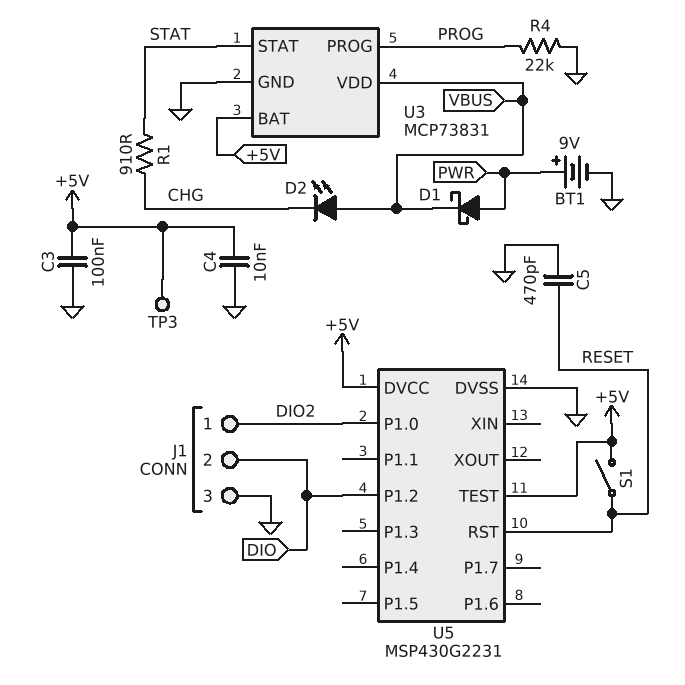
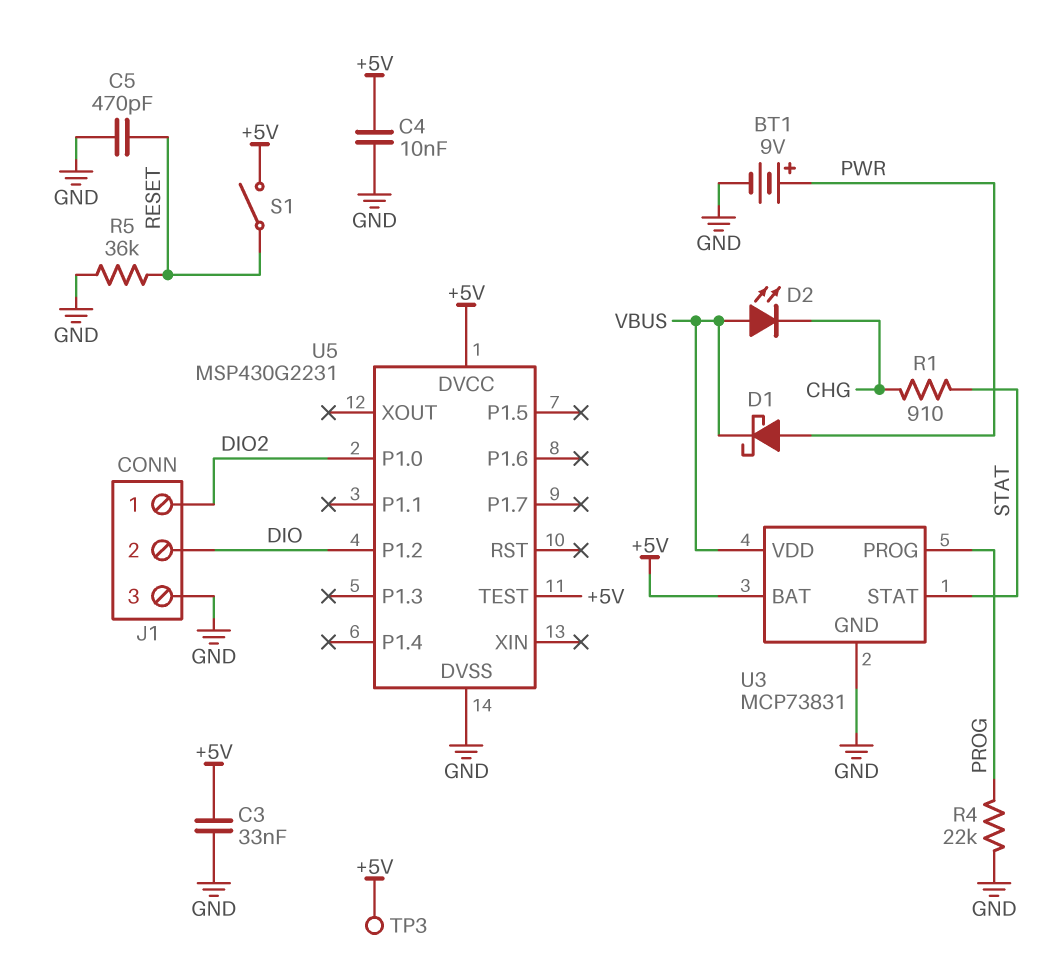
C3: 100nF (+5V, GND) -> 33nF (+5V, GND)
R5: none -> 36k (GND, RESET)
U5 pin RST: RESET -> none

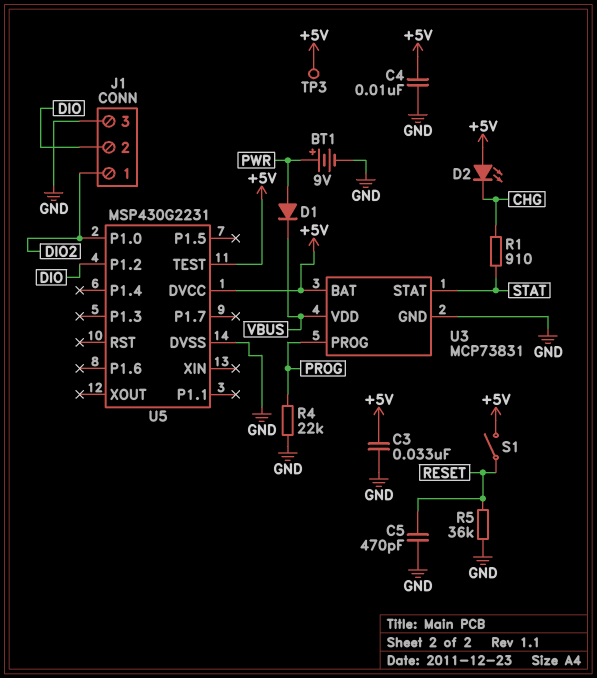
D1: schottky (A PWR, K VBUS) -> diode (A PWR, K VBUS)
D2: LED (A VBUS, K CHG) -> LED (A +5V, K CHG)

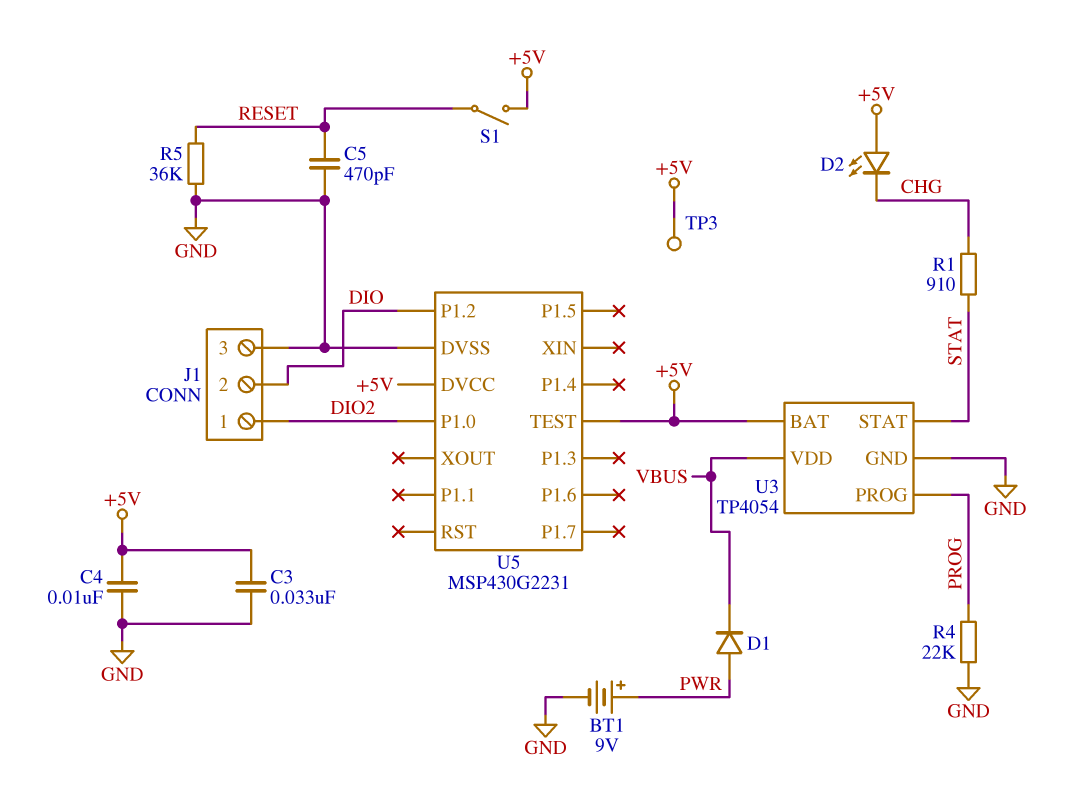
U3: MCP73831 -> TP4054

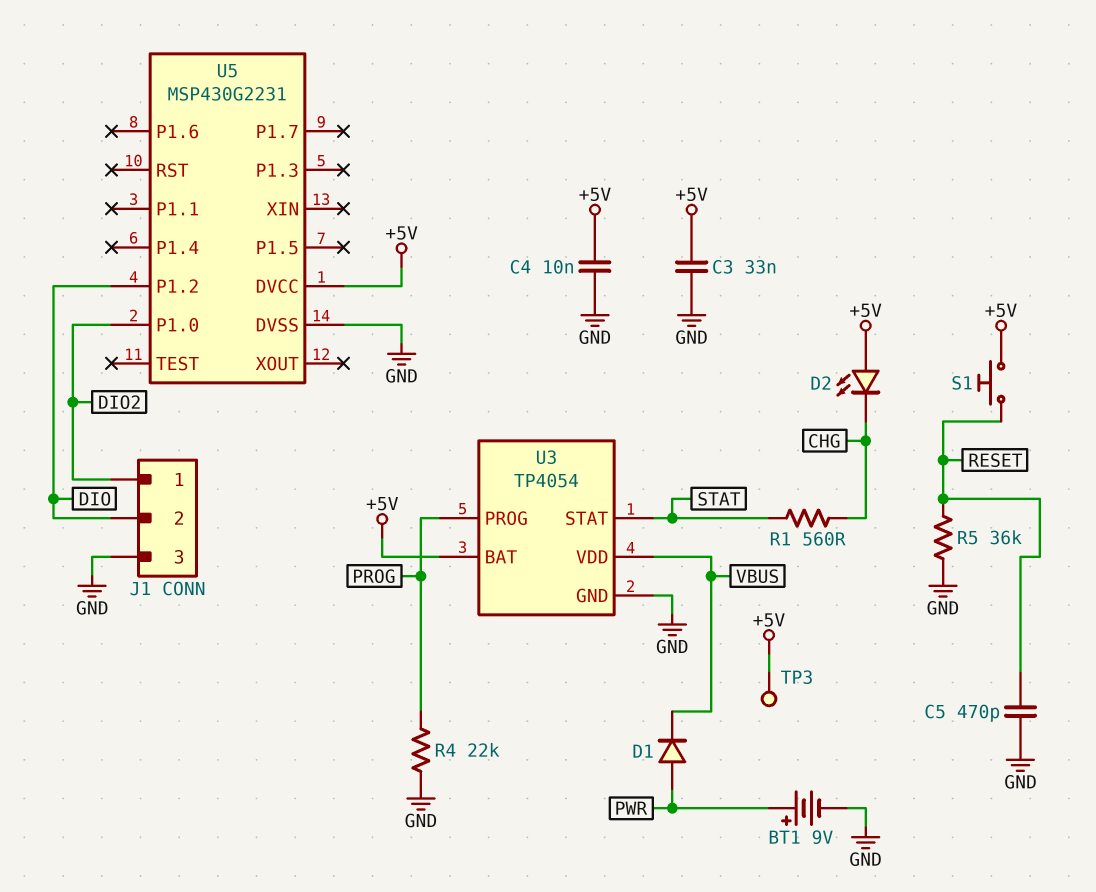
R1: 910 (CHG, STAT) -> 560 (CHG, STAT)
S1: switch (+5V, RESET) -> button (+5V, RESET)
U5 pin TEST: +5V -> none

